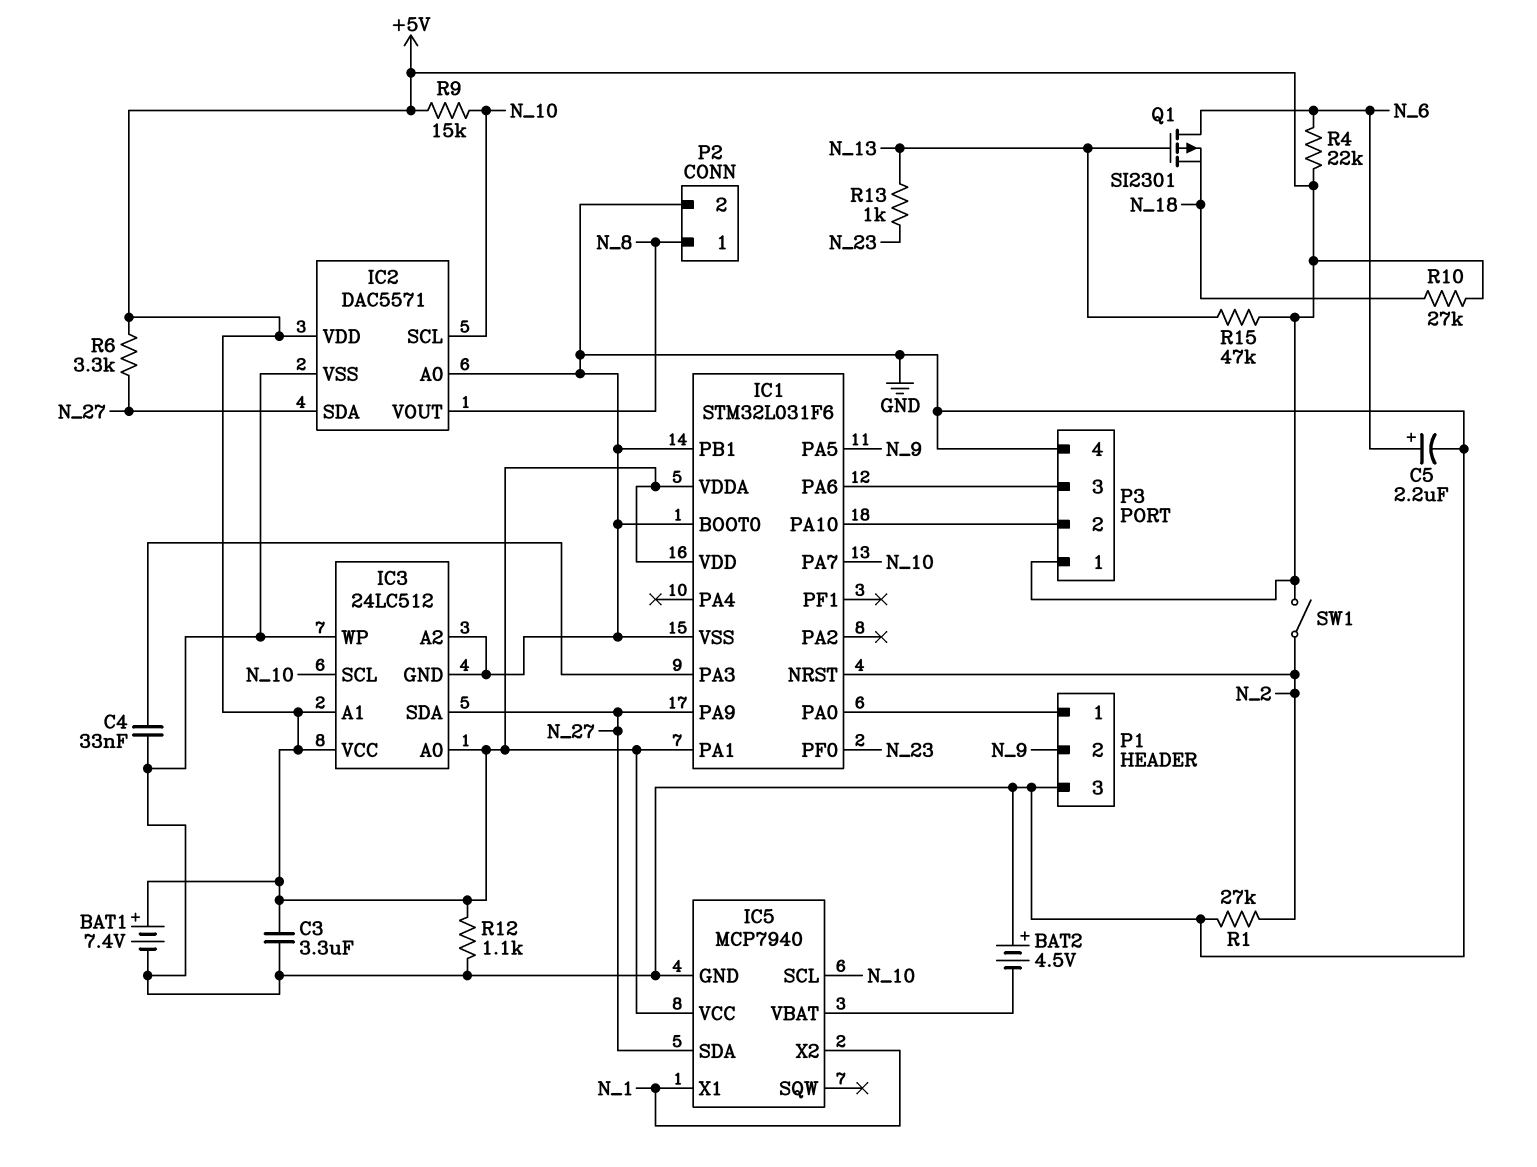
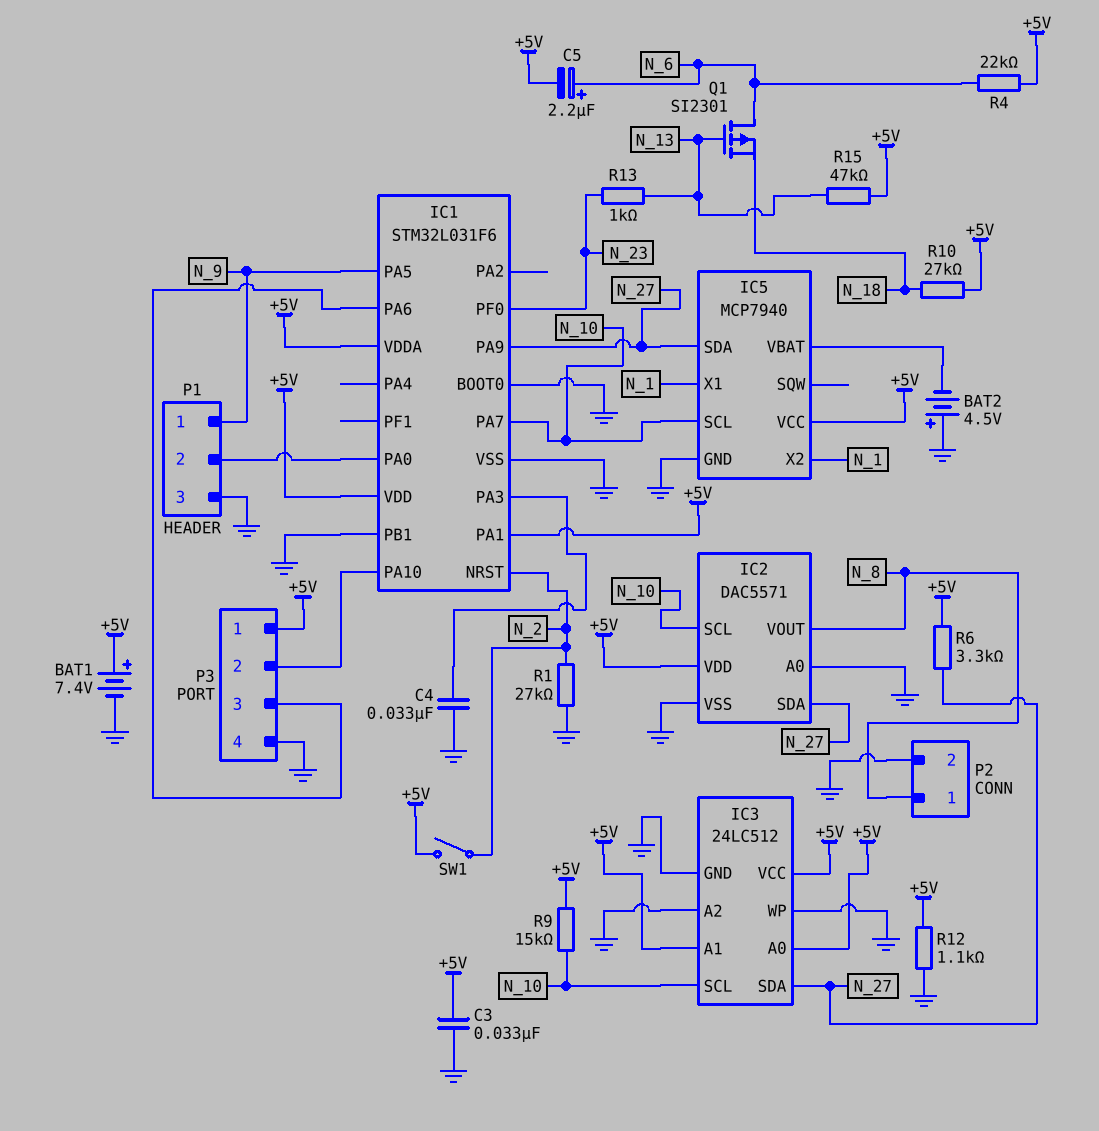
C3: 3.3uF (+5V, GND) -> 33nF (+5V, GND)
C5: 2.2uF (plus N_6, minus GND) -> 2.2uF (plus N_6, minus +5V)
P1 pin 1: IC1/PA0 -> N_9
P1 pin 2: N_9 -> IC1/PA0

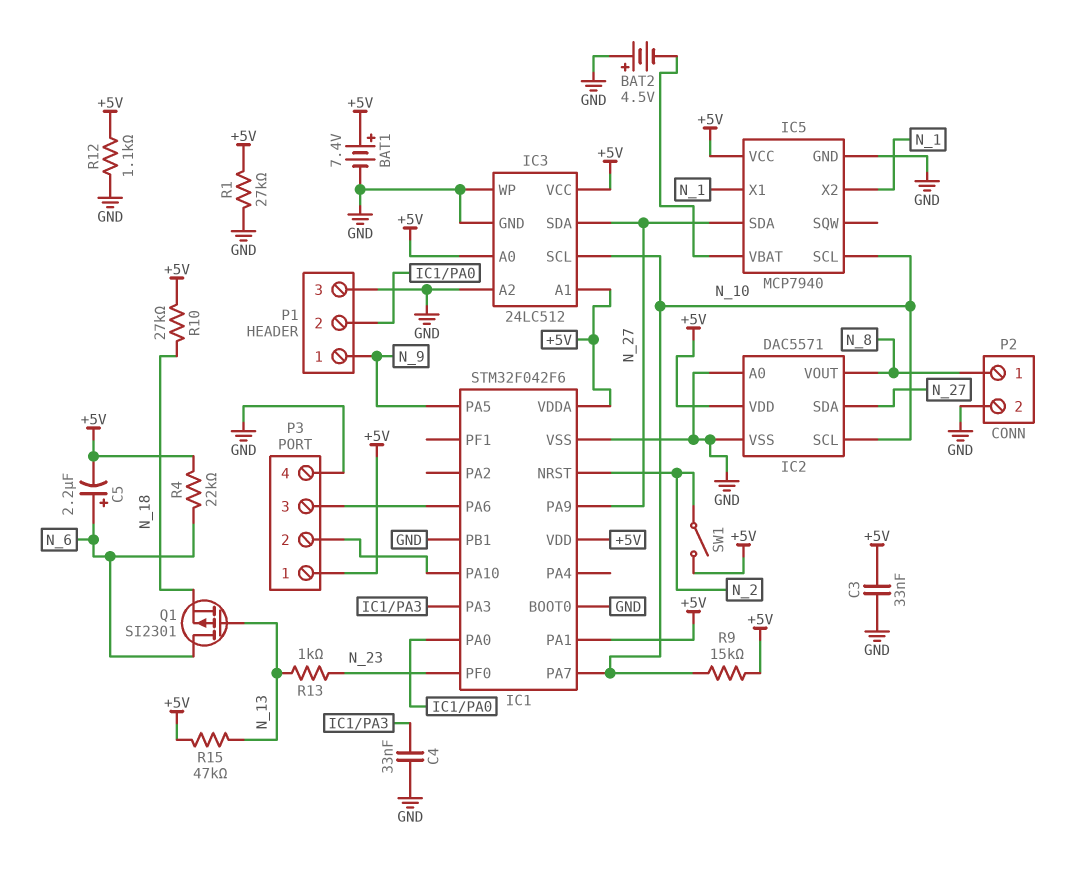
IC1: STM32L031F6 -> STM32F042F6
R1: 27k (GND, N_2) -> 27k (+5V, GND)
R6: 3.3k (+5V, N_27) -> none

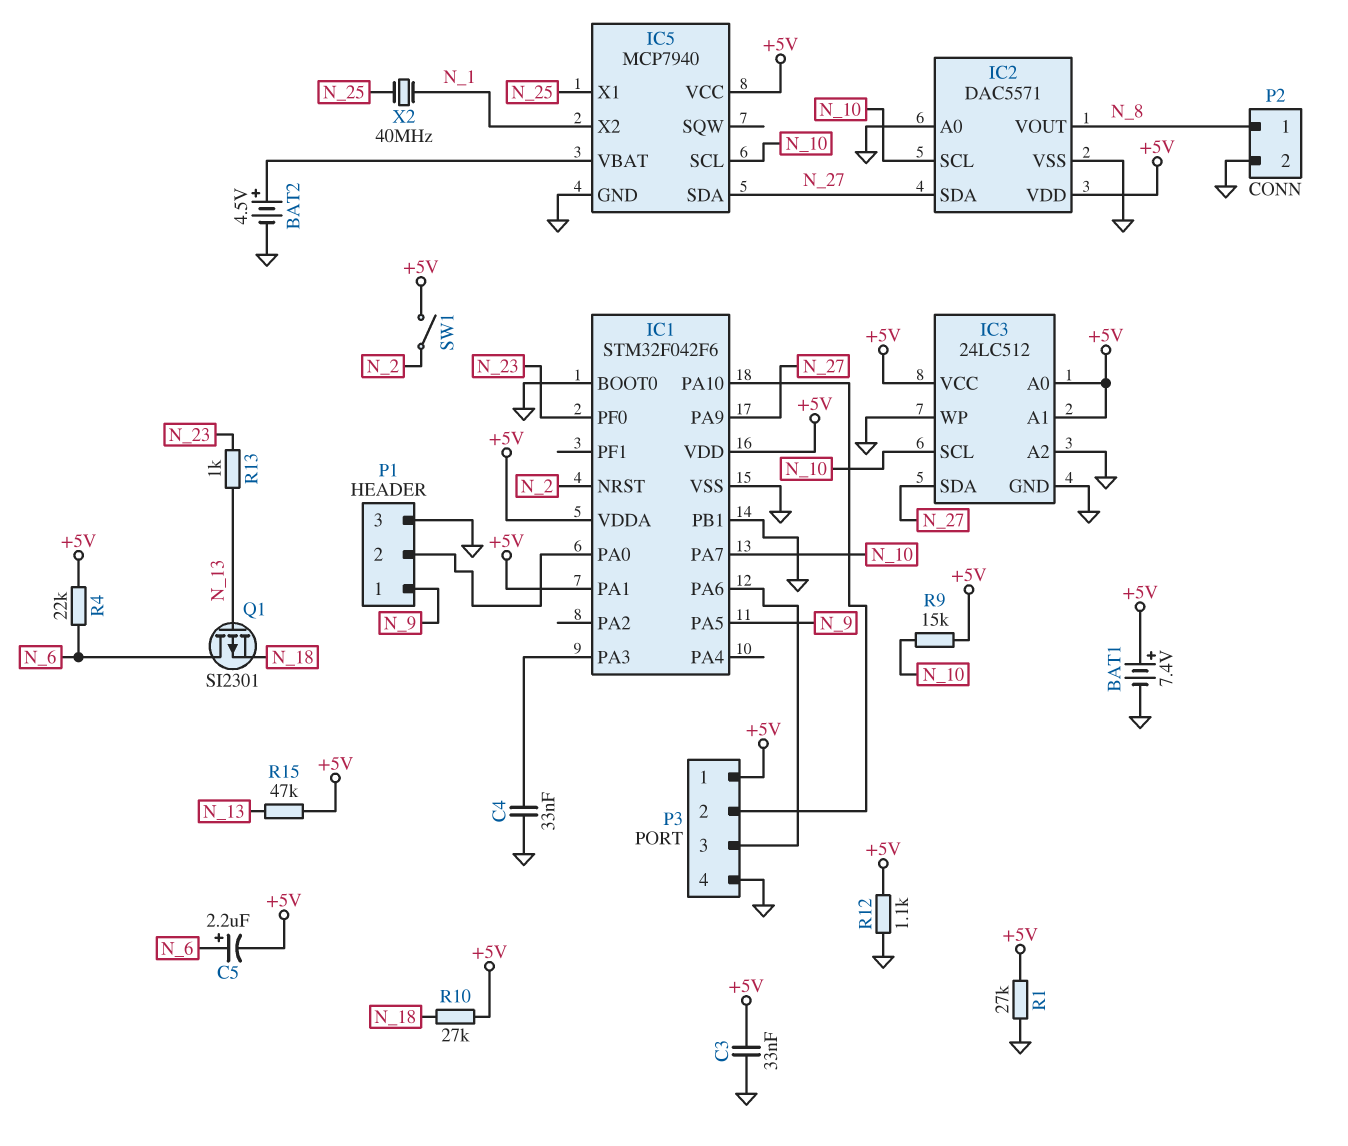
BAT2: 4.5V (plus GND, minus IC5/VBAT) -> 4.5V (plus IC5/VBAT, minus GND)
IC5 pin X1: N_1 -> N_25
X2: none -> 40MHz (N_1, N_25)

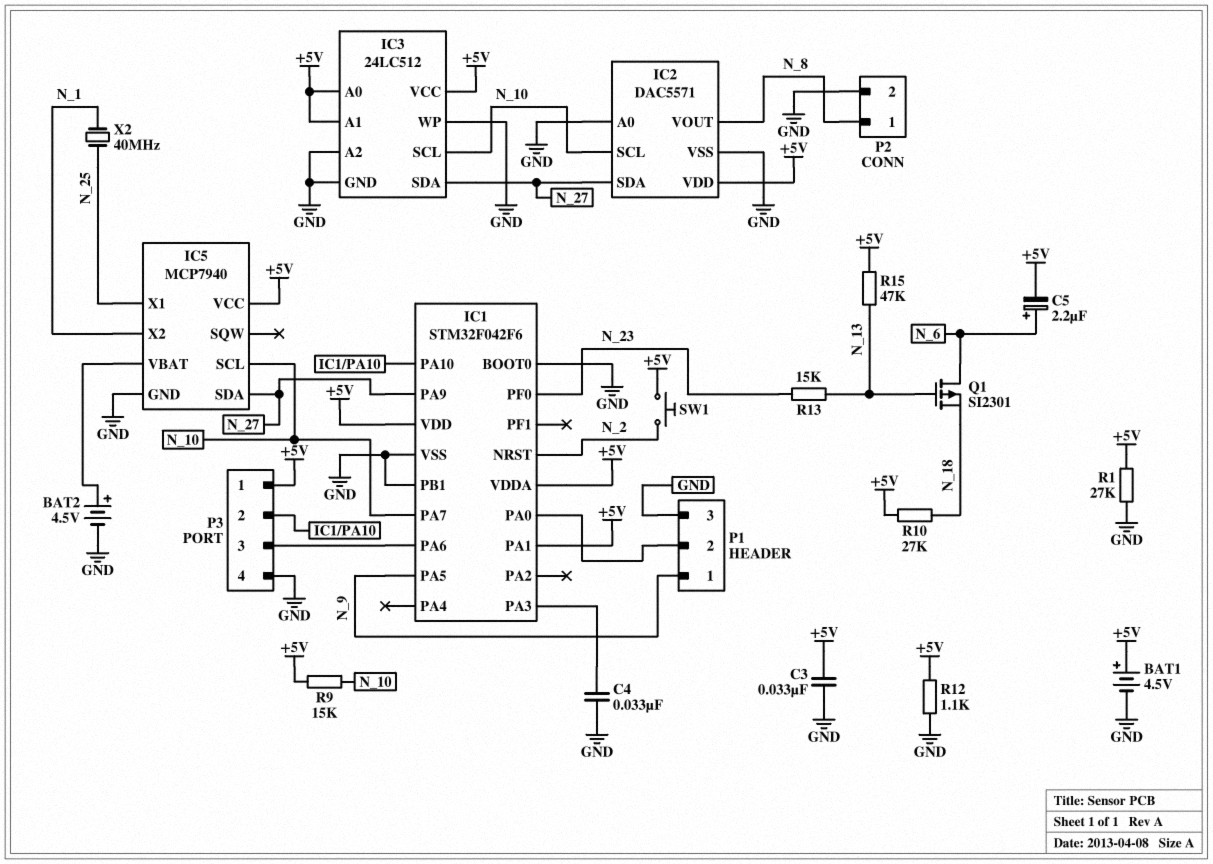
BAT1: 7.4V (plus +5V, minus GND) -> 4.5V (plus +5V, minus GND)
R4: 22k (+5V, N_6) -> none
R13: 1k (N_13, N_23) -> 15k (N_13, N_23)
SW1: switch (+5V, N_2) -> button (+5V, N_2)

